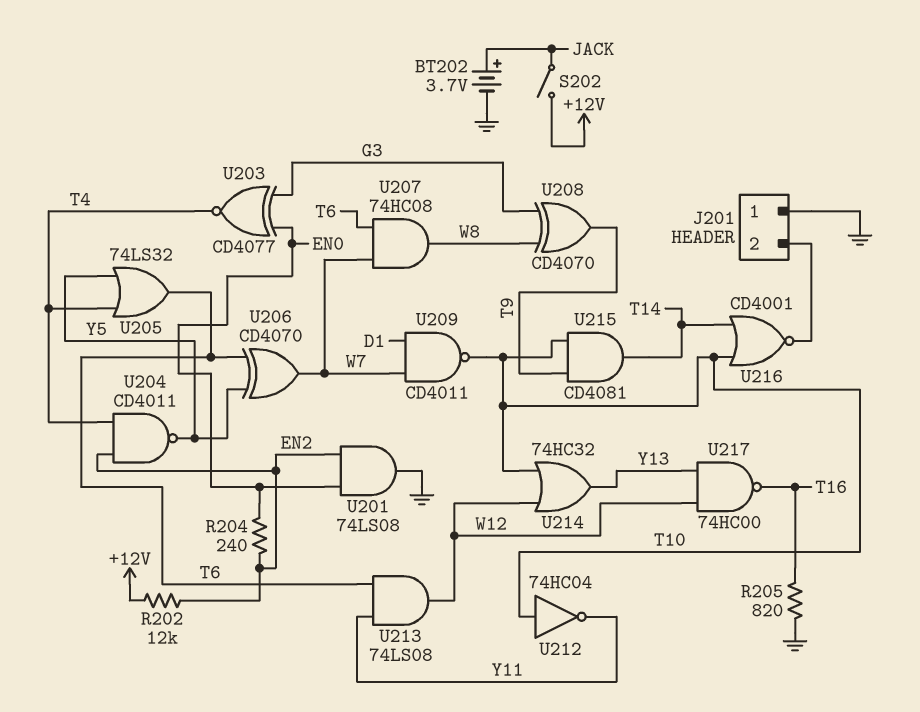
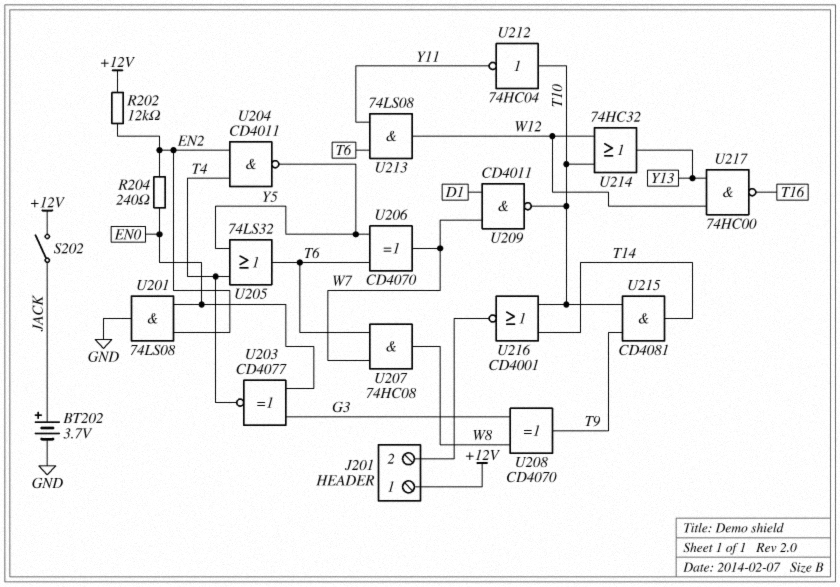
J201 pin 1: GND -> +12V
R205: 820 (GND, T16) -> none

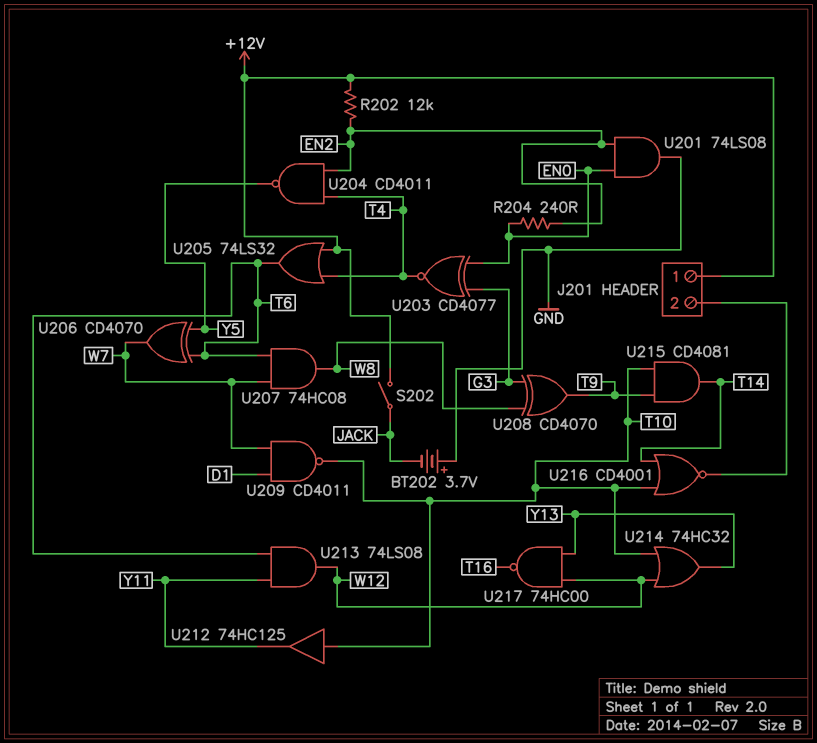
BT202: 3.7V (plus JACK, minus GND) -> 3.7V (plus GND, minus JACK)
U205: OR 74LS32 (in T4, in Y5, out T6) -> OR 74LS32 (in +12V, in T4, out T6)
U212: NOT 74HC04 (in T10, out Y11) -> buffer 74HC125 (in T10, out Y11)

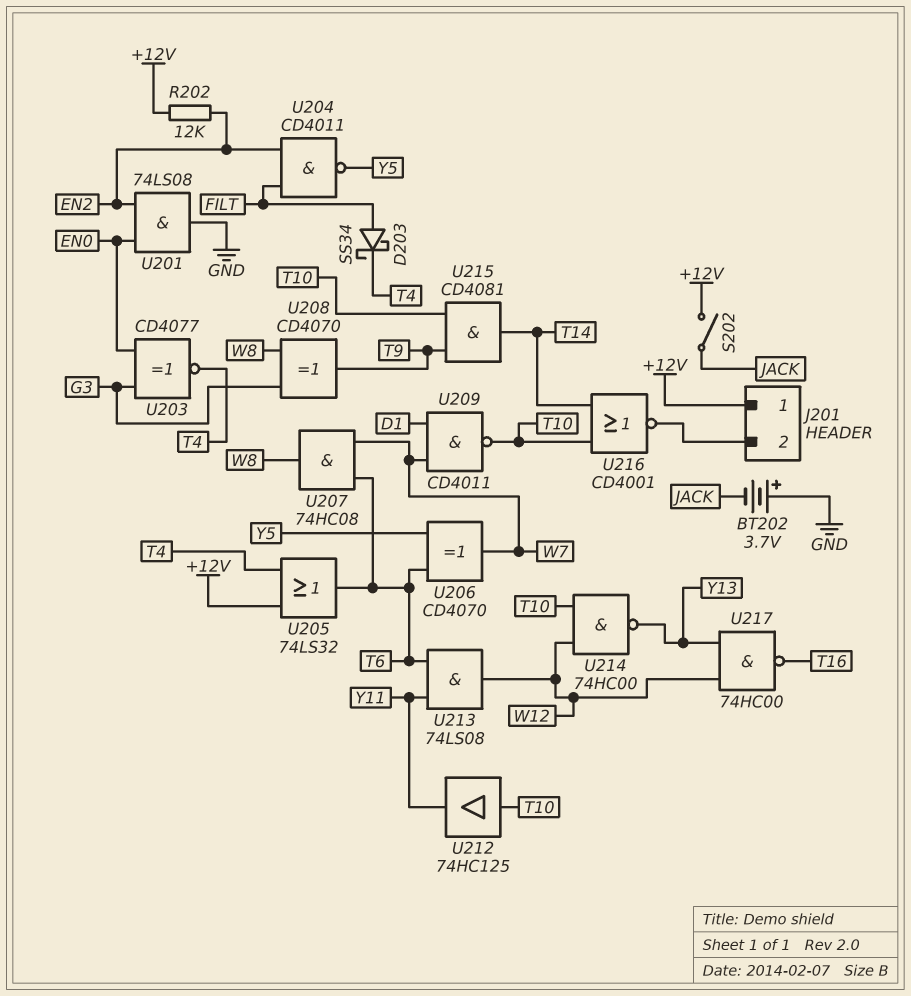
D203: none -> schottky SS34 (A FILT, K T4)
R204: 240 (EN0, EN2) -> none
U204: NAND CD4011 (in EN2, in T4, out Y5) -> NAND CD4011 (in EN2, in FILT, out Y5)
U214: OR 74HC32 (in T10, in W12, out Y13) -> NAND 74HC00 (in T10, in W12, out Y13)

